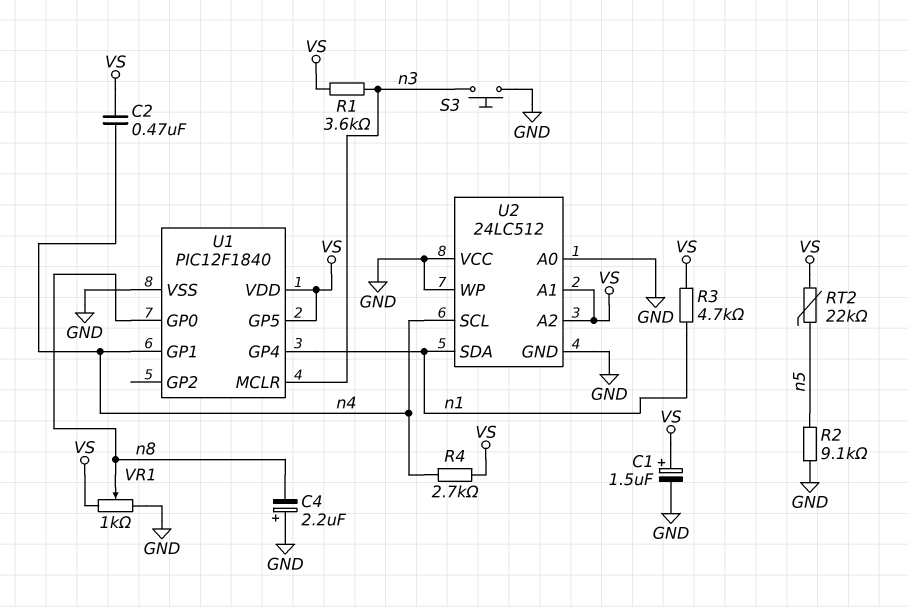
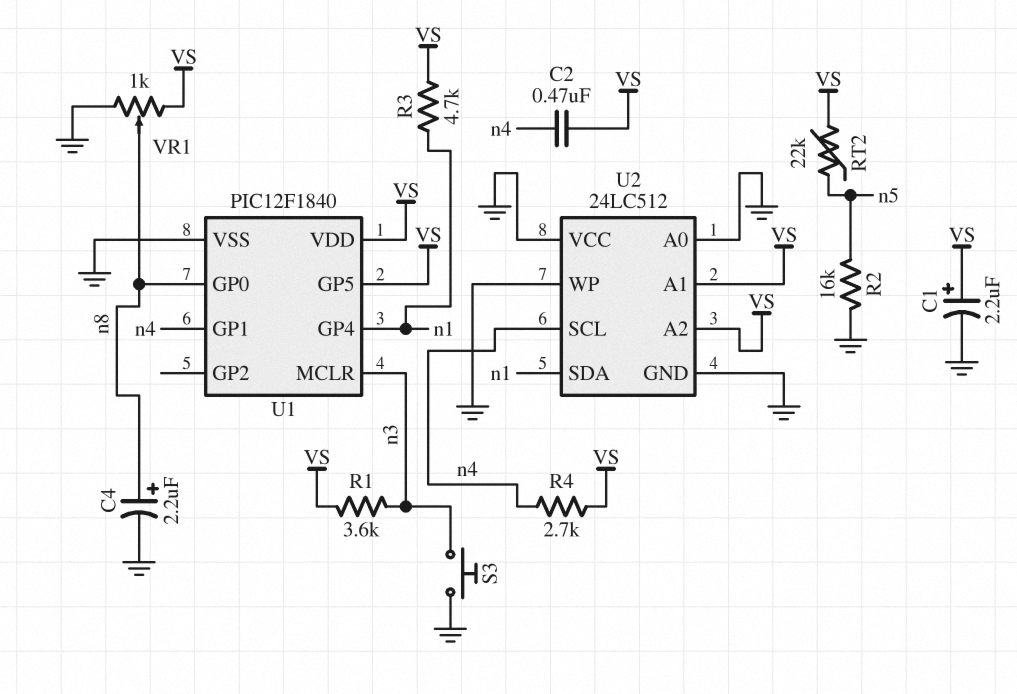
C1: 1.5uF (plus VS, minus GND) -> 2.2uF (plus VS, minus GND)
C4: 2.2uF (plus GND, minus n8) -> 2.2uF (plus n8, minus GND)
R2: 9.1k (GND, n5) -> 16k (GND, n5)

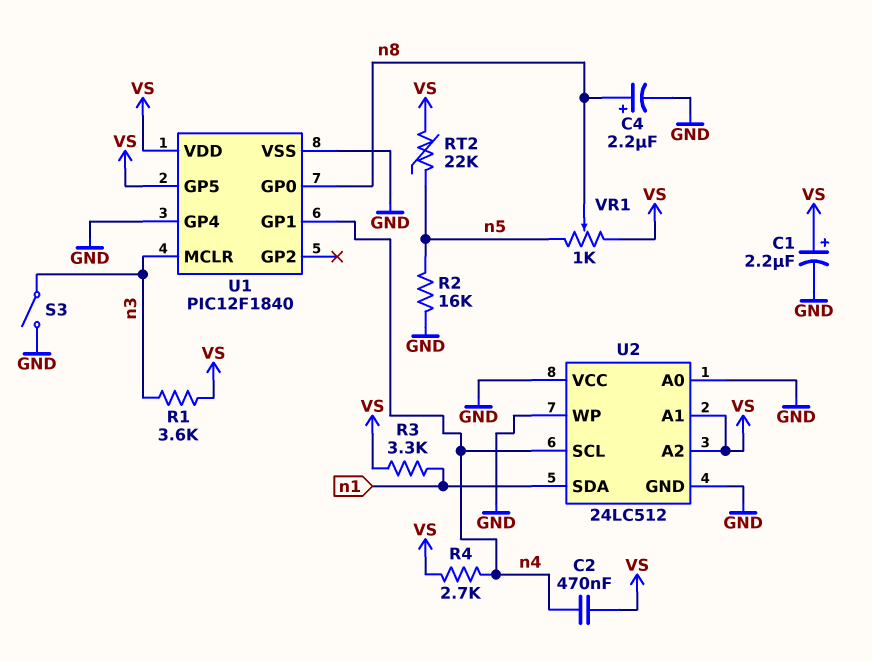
R3: 4.7k (VS, n1) -> 3.3k (VS, n1)
S3: button (GND, n3) -> switch (GND, n3)
U1 pin GP4: n1 -> GND
VR1: 1k (GND, VS, wiper n8) -> 1k (VS, n5, wiper n8)

